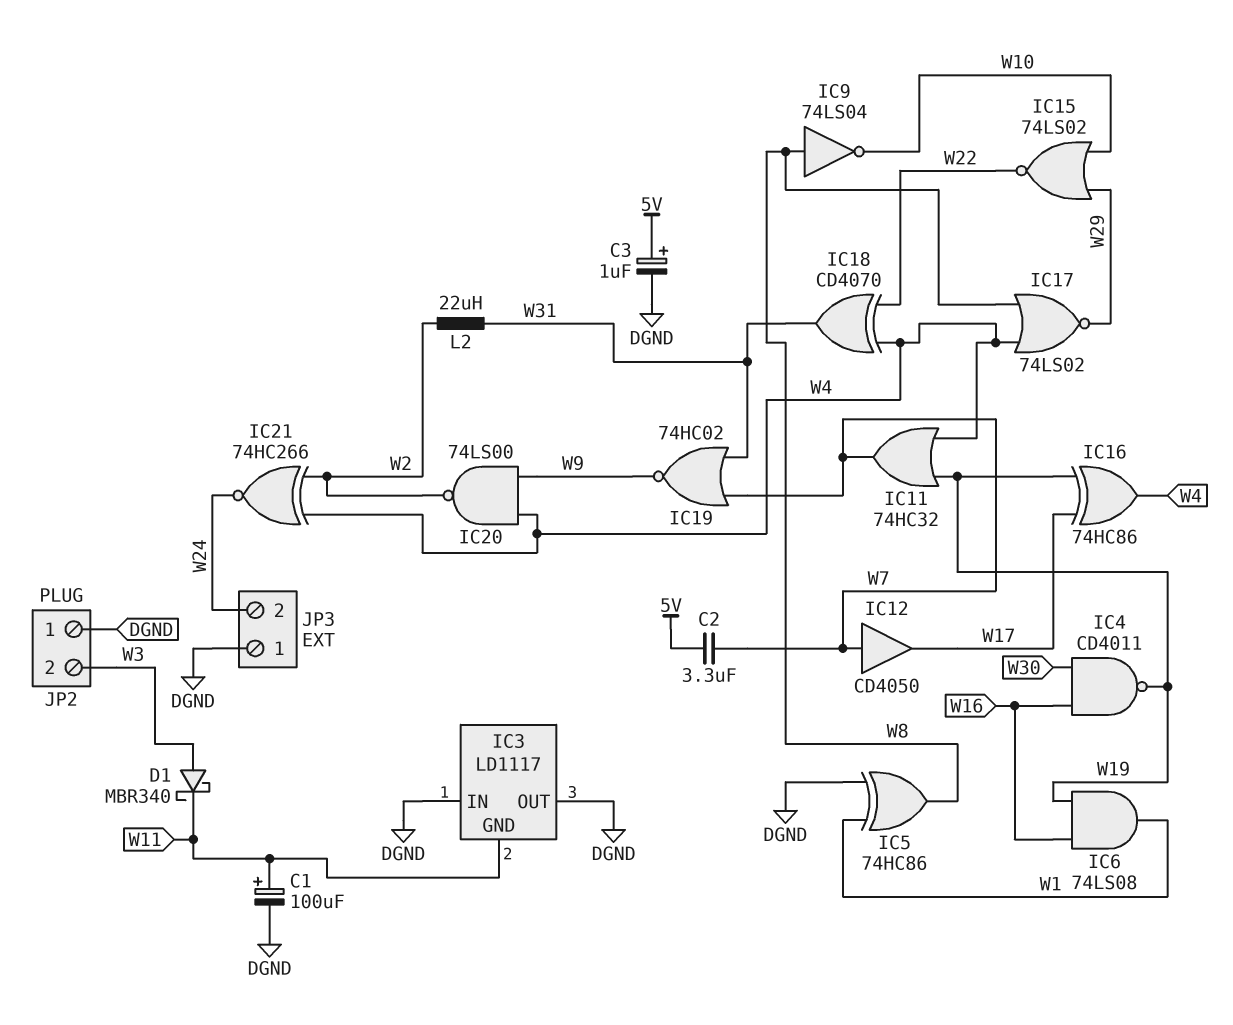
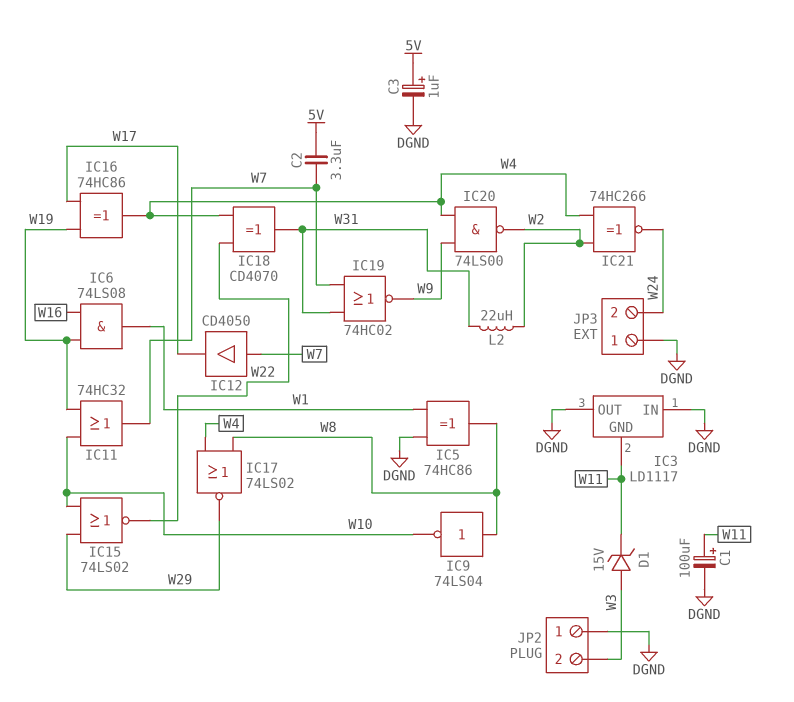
D1: schottky MBR340 (A W3, K W11) -> zener 15V (A W3, K W11)
IC4: NAND CD4011 (in W16, in W30, out W19) -> none
IC11: OR 74HC32 (in W4, in W19, out W7) -> OR 74HC32 (in W10, in W19, out W7)

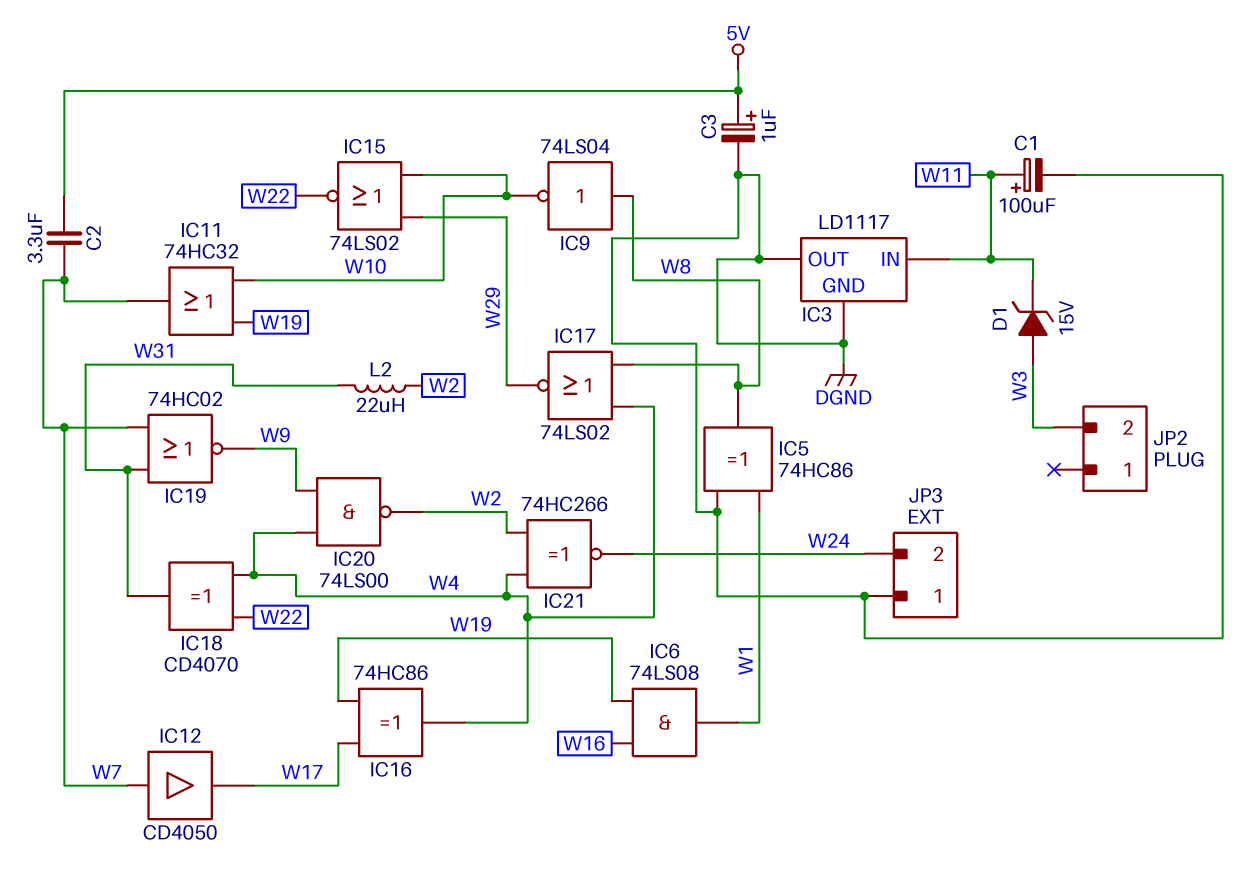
IC3 pin GND: W11 -> DGND
IC3 pin IN: DGND -> W11
JP2 pin 1: DGND -> none

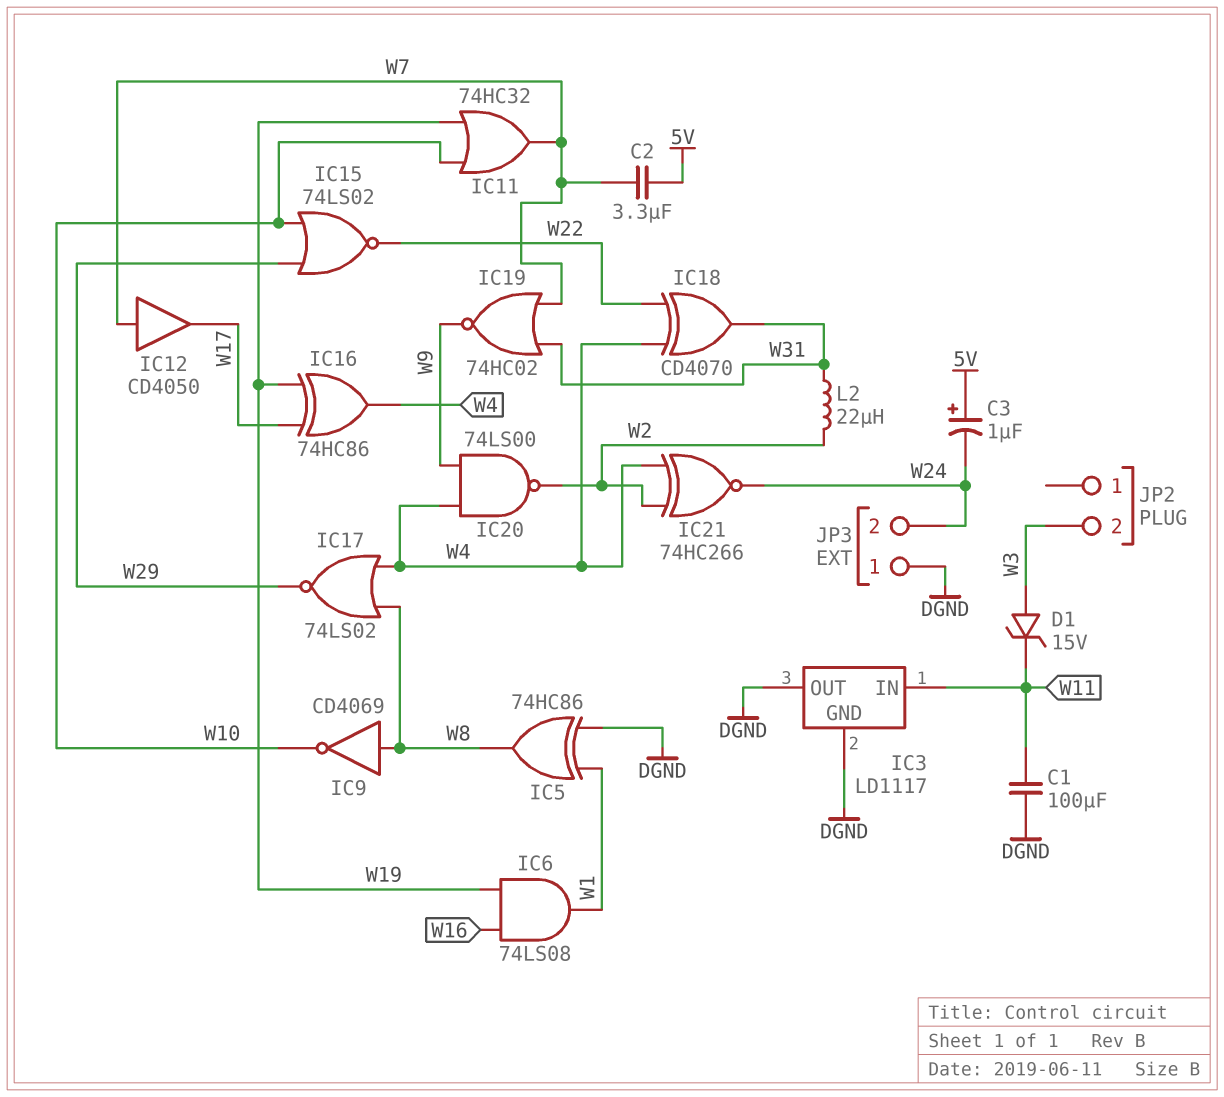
C1: 100uF (plus W11, minus DGND) -> 100uF (DGND, W11)
C3: 1uF (plus 5V, minus DGND) -> 1uF (plus 5V, minus W24)
IC9: NOT 74LS04 (in W8, out W10) -> NOT CD4069 (in W8, out W10)

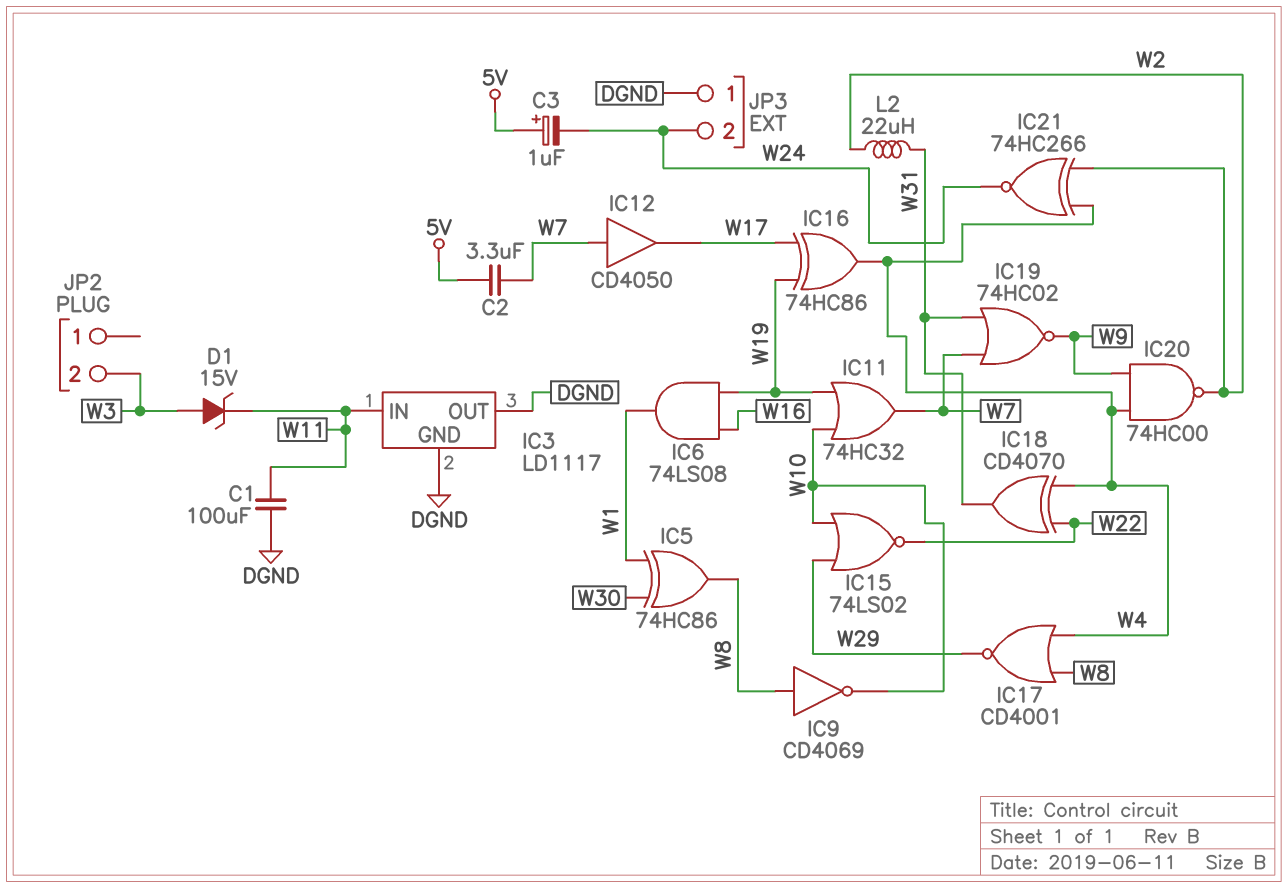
IC5: XOR 74HC86 (in DGND, in W1, out W8) -> XOR 74HC86 (in W1, in W30, out W8)
IC17: NOR 74LS02 (in W4, in W8, out W29) -> NOR CD4001 (in W4, in W8, out W29)
IC20: NAND 74LS00 (in W4, in W9, out W2) -> NAND 74HC00 (in W4, in W9, out W2)

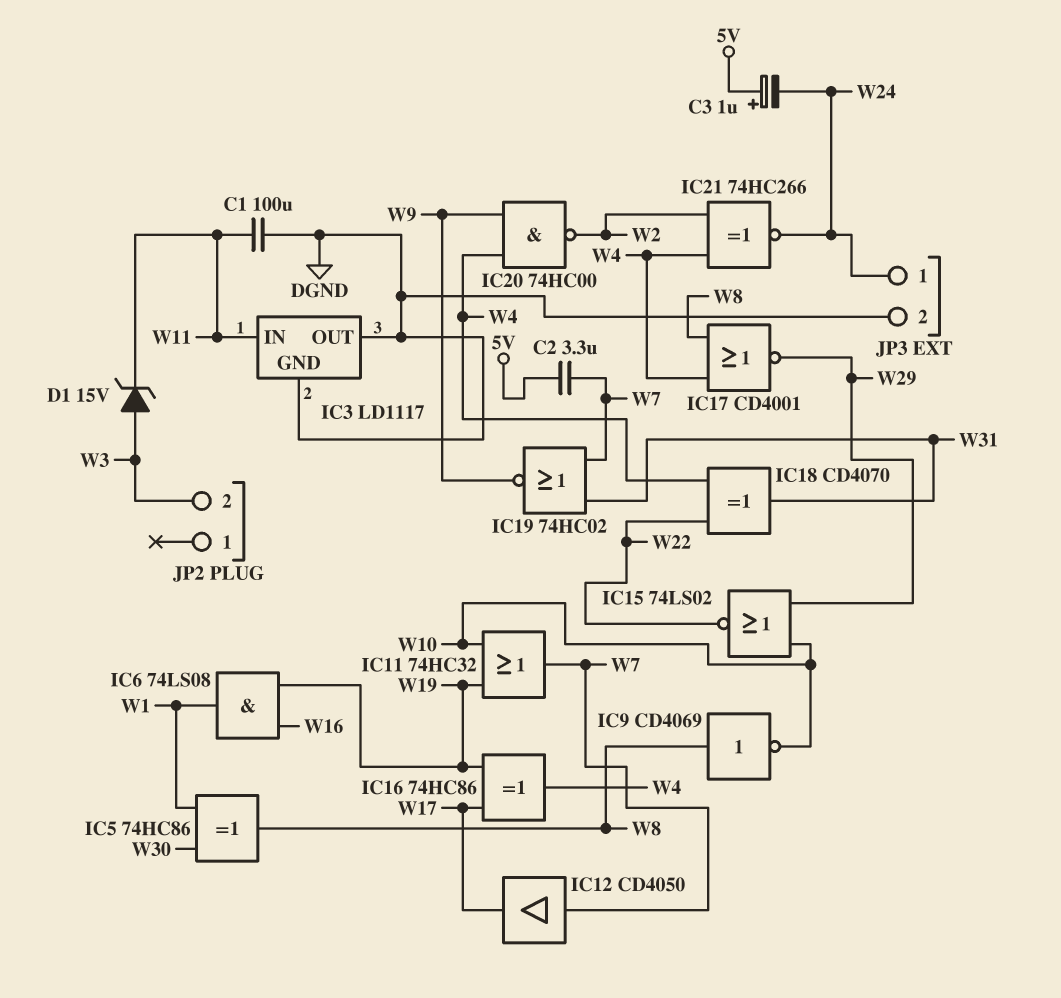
JP3 pin 1: DGND -> W24
JP3 pin 2: W24 -> DGND
L2: 22uH (W2, W31) -> none

